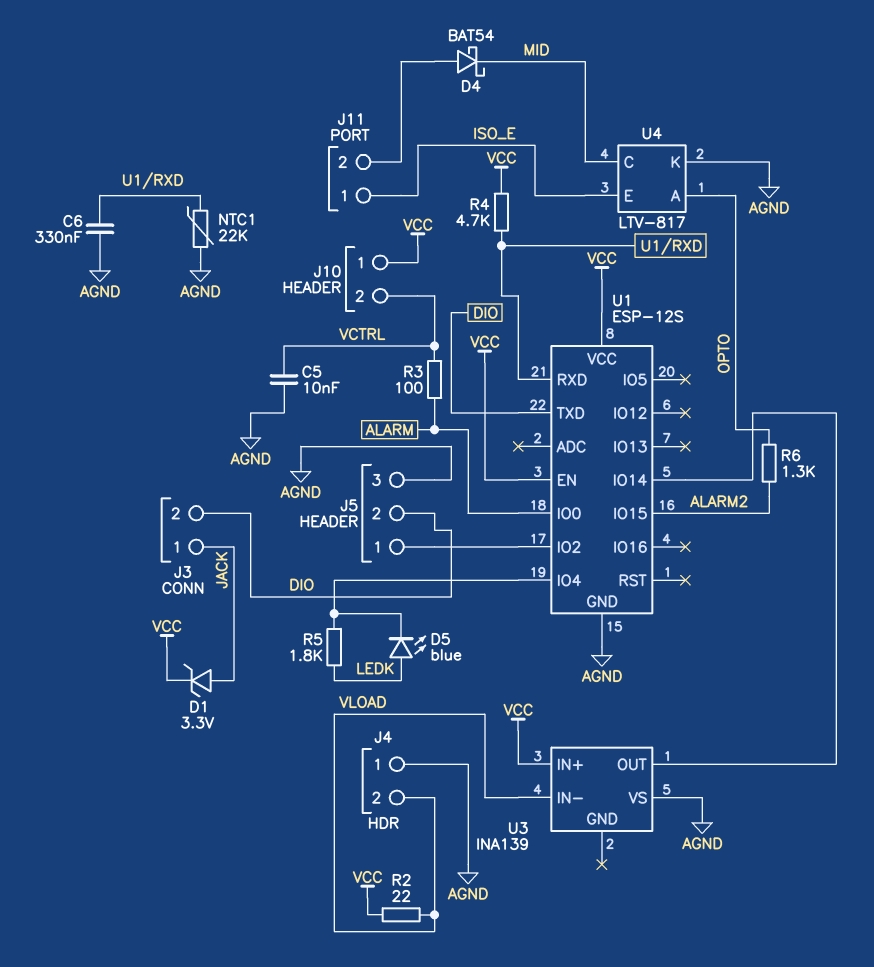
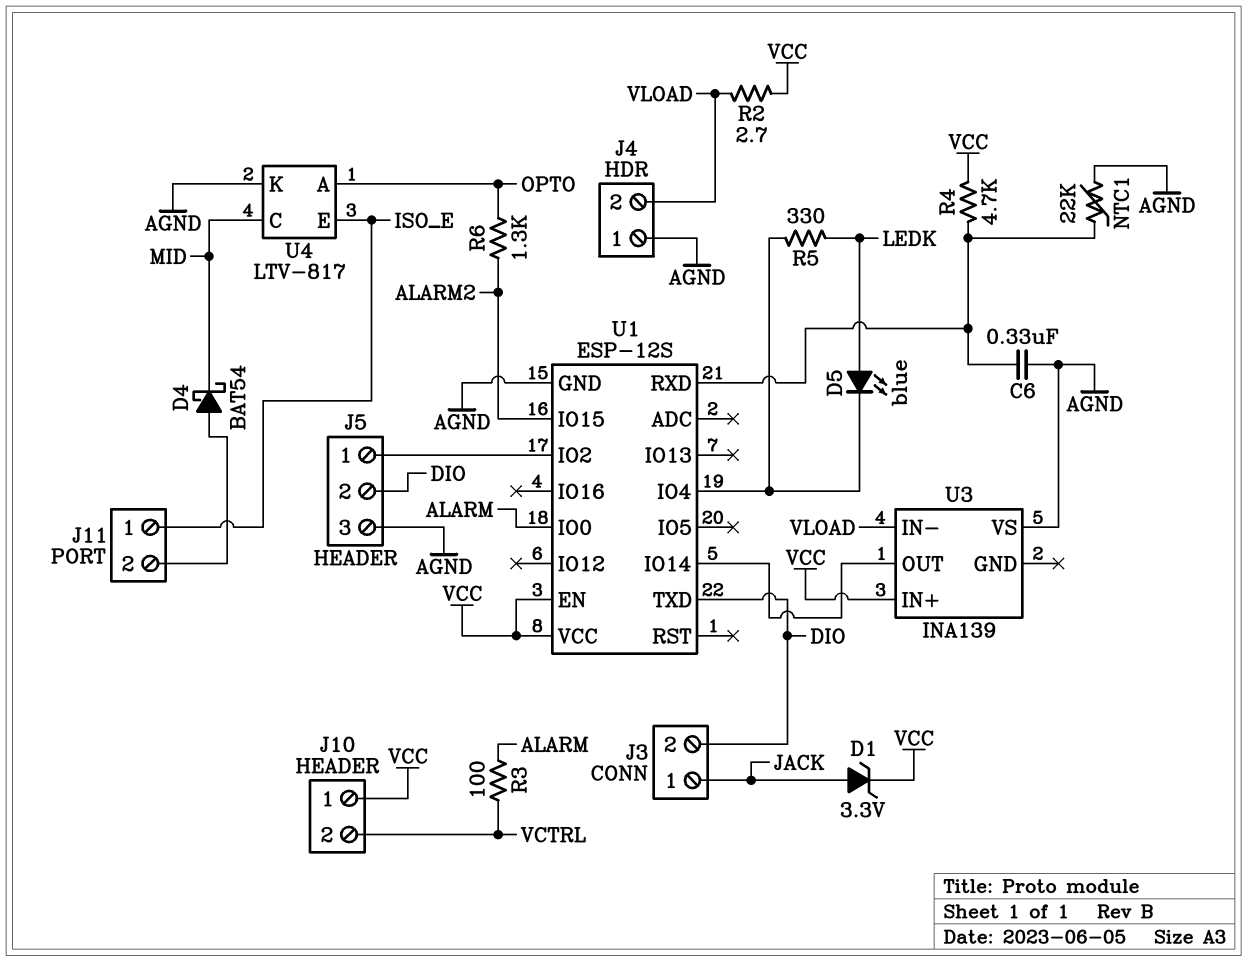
C5: 10nF (AGND, VCTRL) -> none
R2: 22 (VCC, VLOAD) -> 2.7 (VCC, VLOAD)
R5: 1.8k (LEDK, U1/IO4) -> 330 (LEDK, U1/IO4)

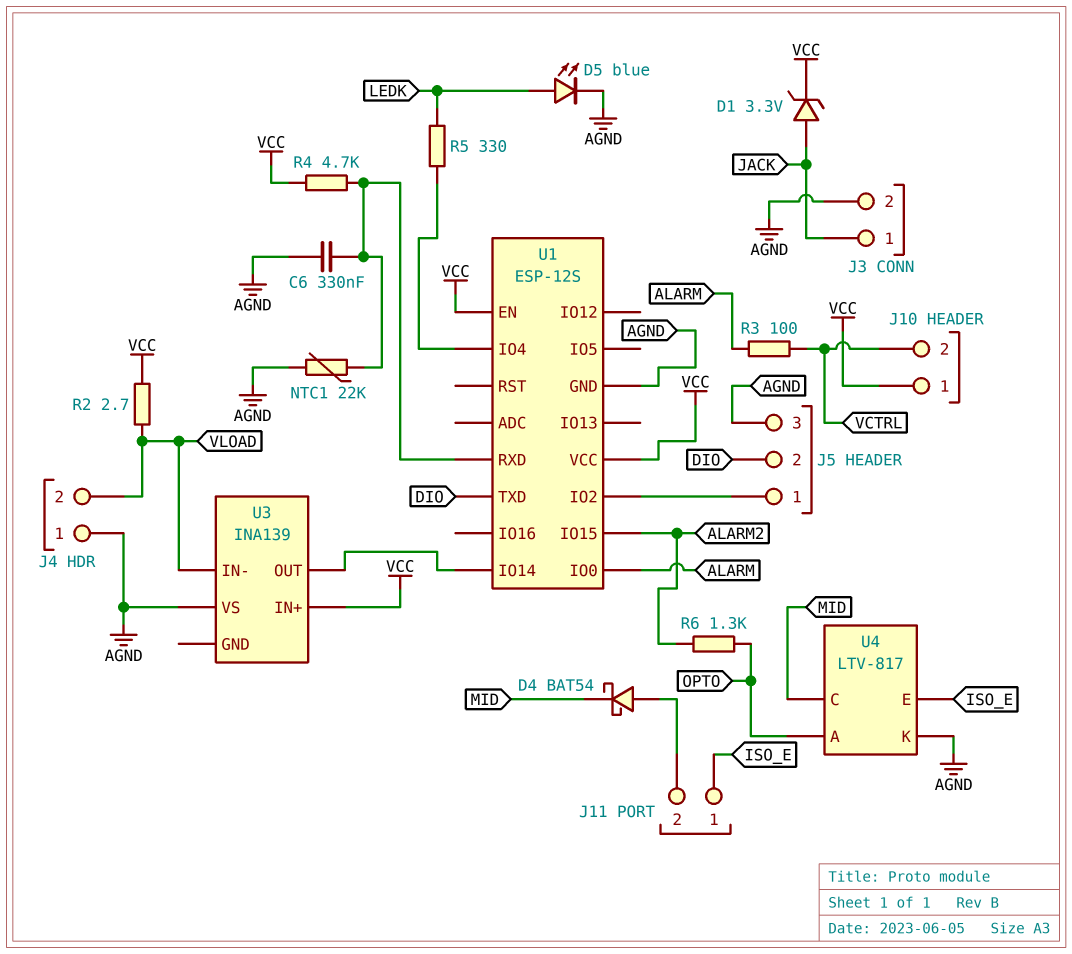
D5: LED blue (A LEDK, K U1/IO4) -> LED blue (A LEDK, K AGND)
J3 pin 2: DIO -> AGND

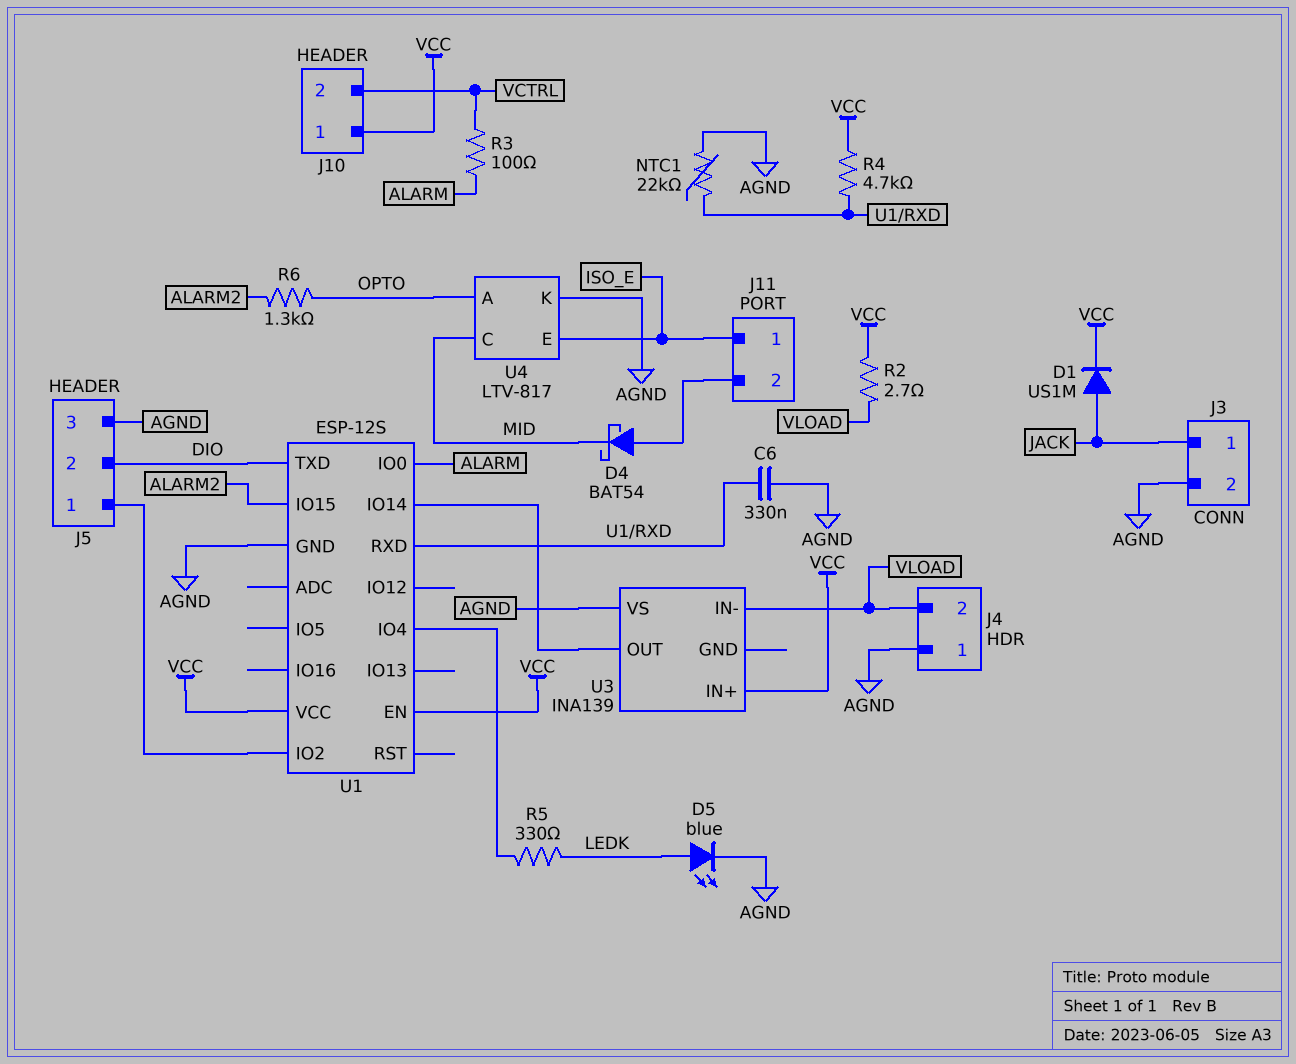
D1: zener 3.3V (A JACK, K VCC) -> diode US1M (A JACK, K VCC)

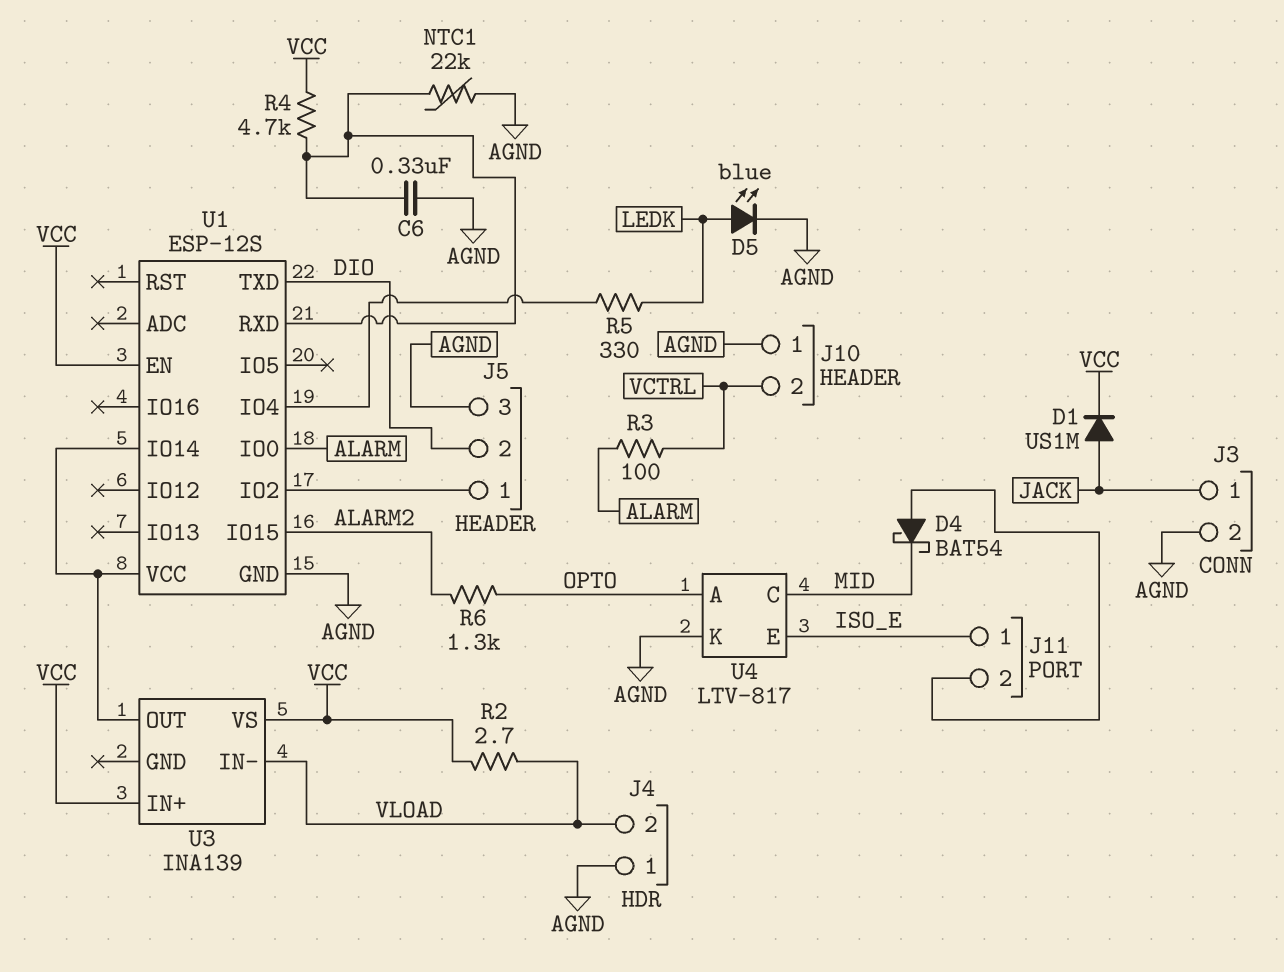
J10 pin 1: VCC -> AGND
U1 pin VCC: VCC -> U1/IO14
U3 pin VS: AGND -> VCC

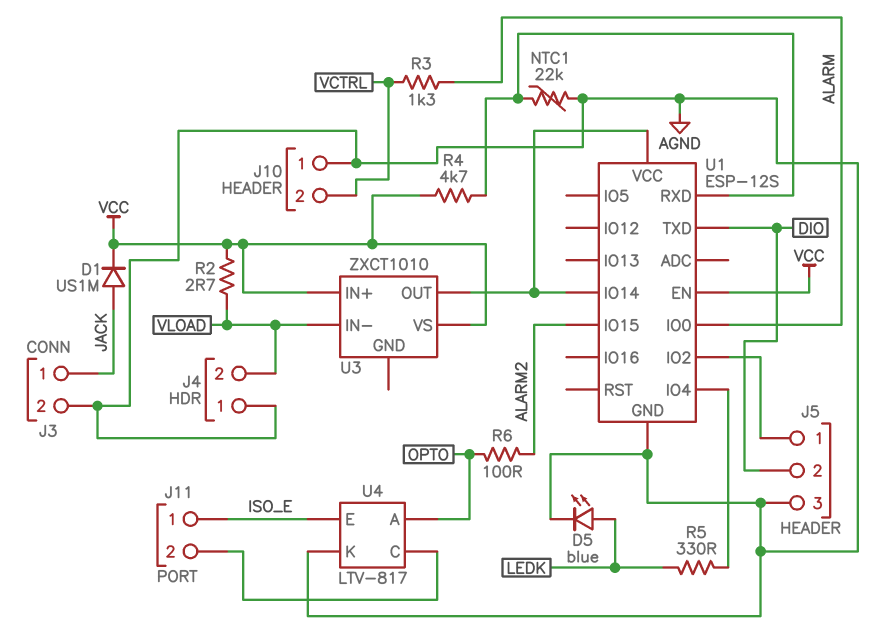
C6: 330nF (AGND, U1/RXD) -> none
D4: schottky BAT54 (A J11/2, K MID) -> none
R3: 100 (ALARM, VCTRL) -> 1.3k (ALARM, VCTRL)
R6: 1.3k (ALARM2, OPTO) -> 100 (ALARM2, OPTO)
U3: INA139 -> ZXCT1010
U4 pin C: MID -> J11/2

